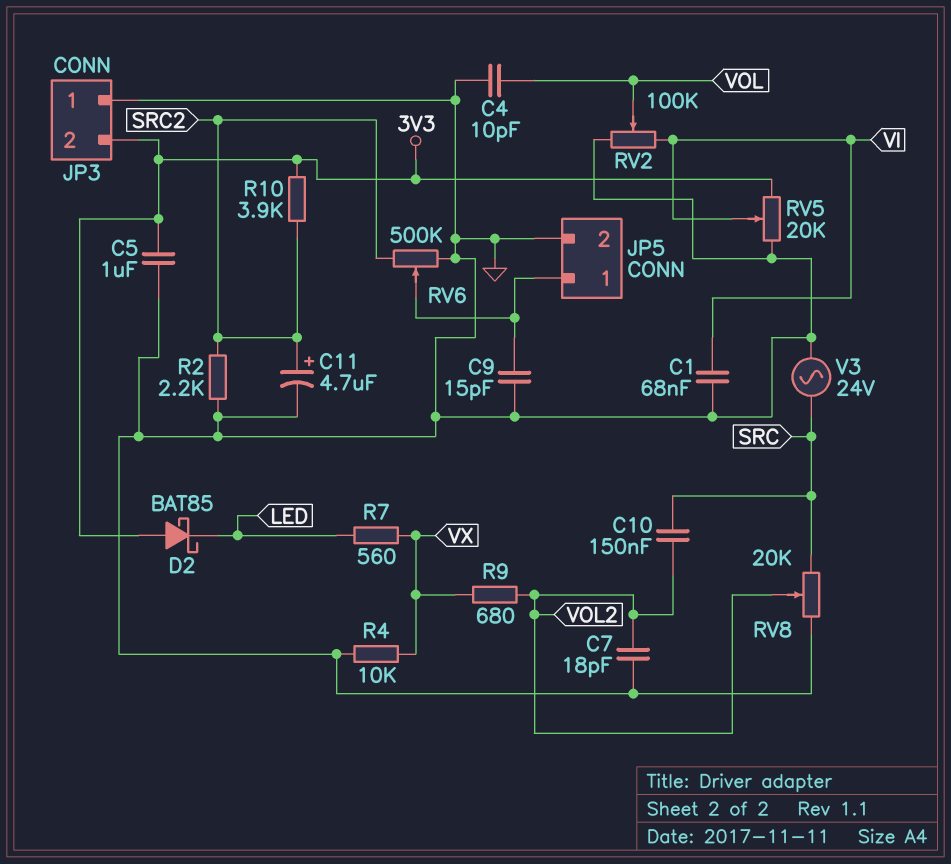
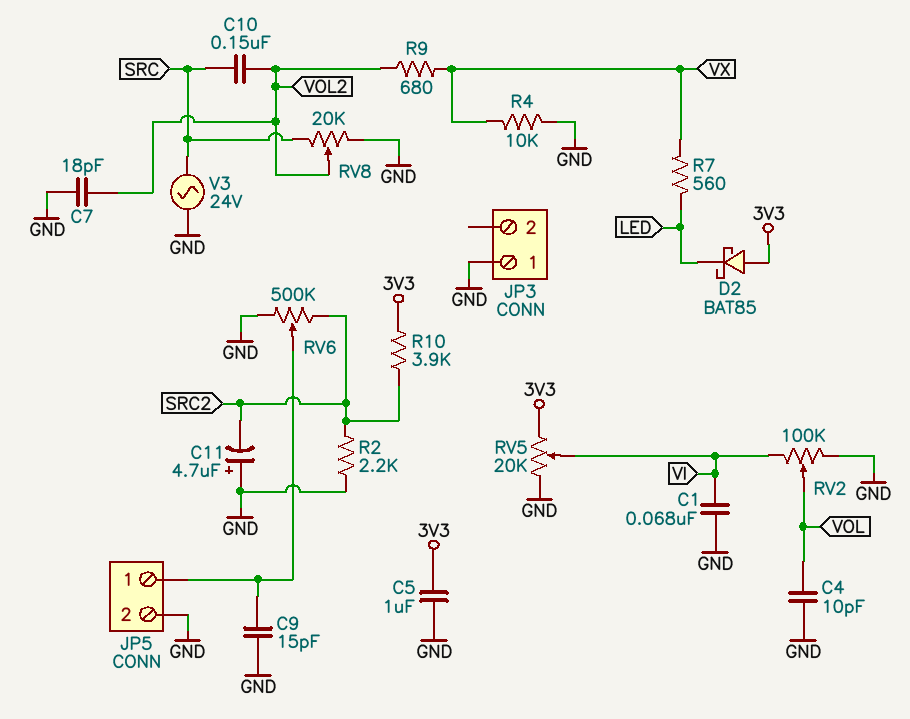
C11: 4.7uF (plus SRC2, minus GND) -> 4.7uF (plus GND, minus SRC2)
JP3 pin 2: 3V3 -> none

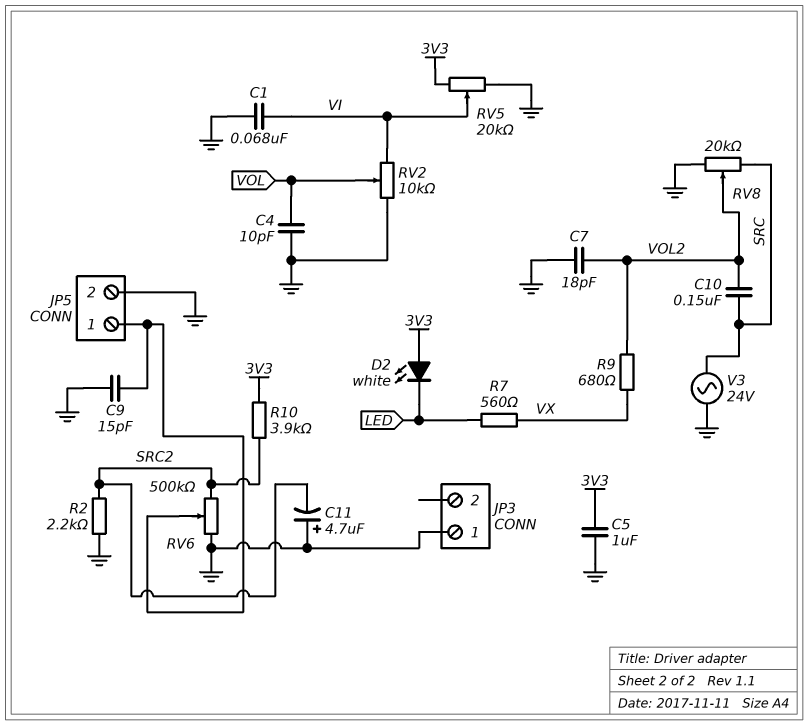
D2: schottky BAT85 (A 3V3, K LED) -> LED white (A 3V3, K LED)
R4: 10k (GND, VX) -> none
RV2: 100k (GND, VI, wiper VOL) -> 10k (GND, VI, wiper VOL)

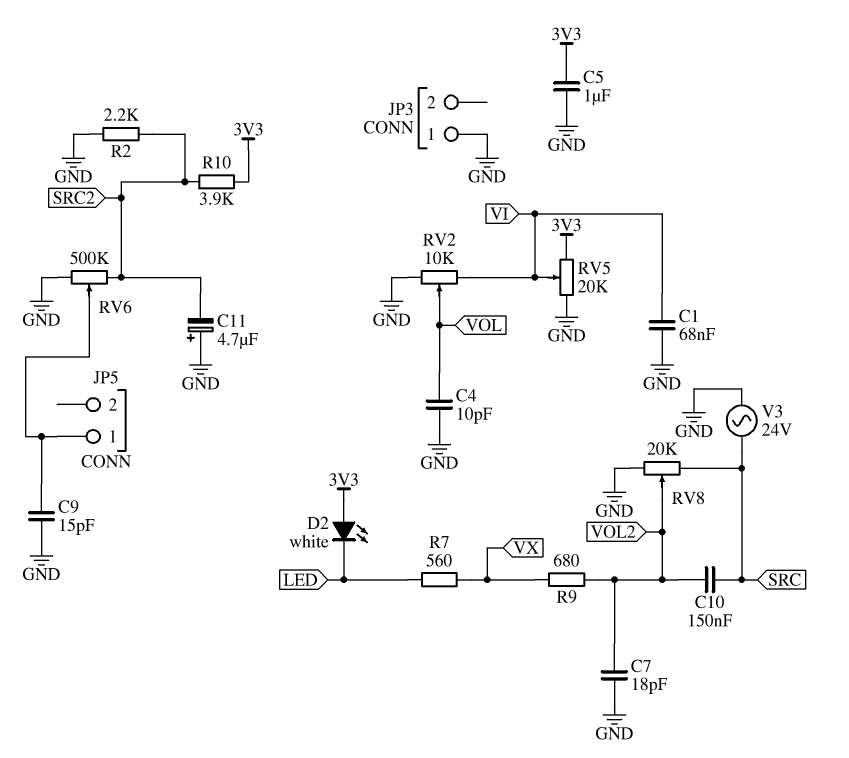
JP5 pin 2: GND -> none

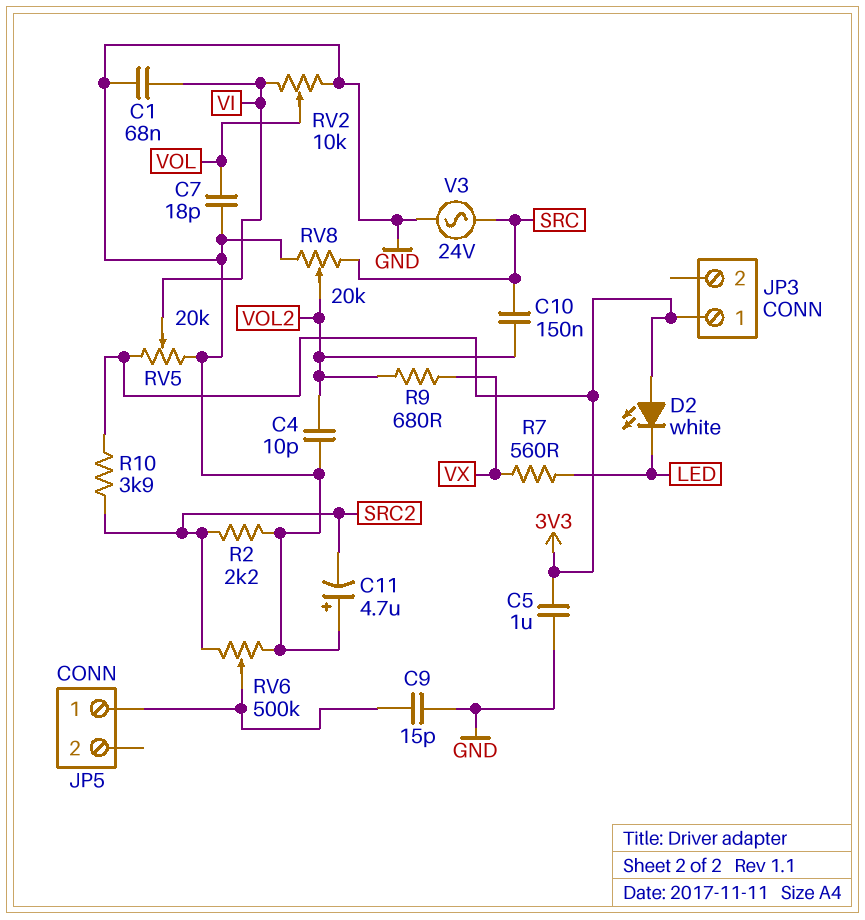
C4: 10pF (GND, VOL) -> 10pF (GND, VOL2)
C7: 18pF (GND, VOL2) -> 18pF (GND, VOL)
JP3 pin 1: GND -> 3V3

